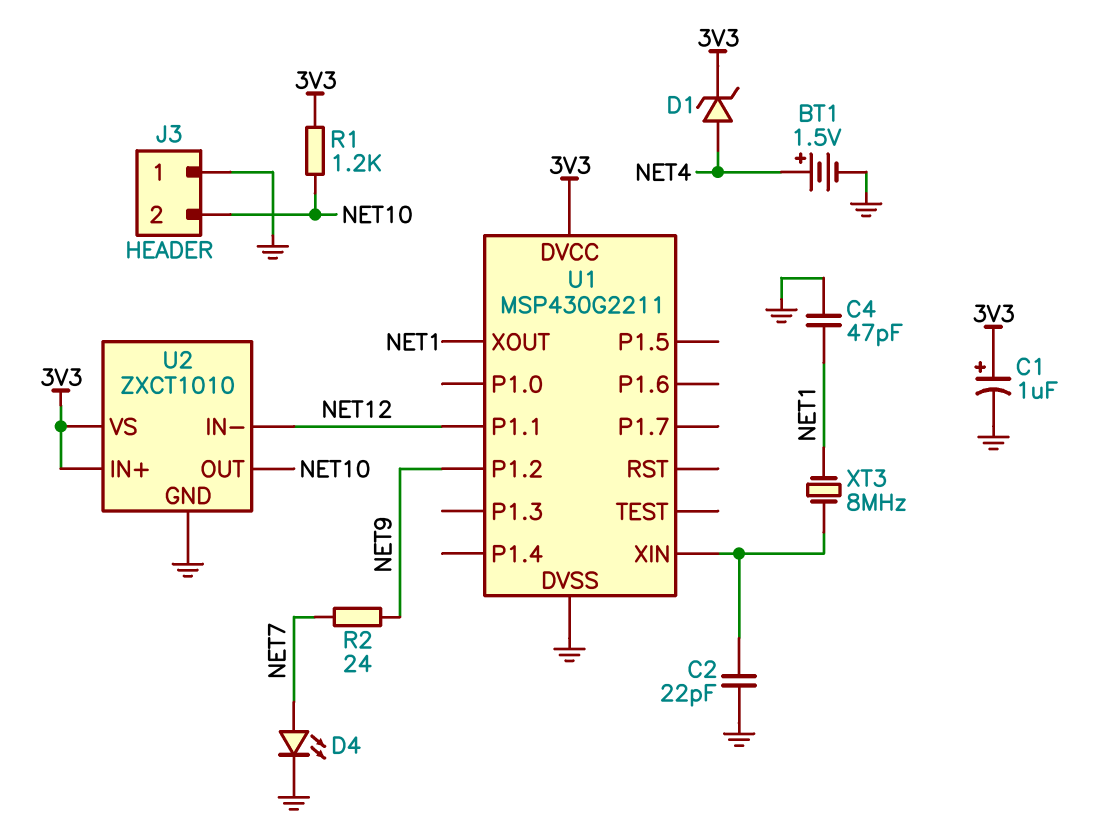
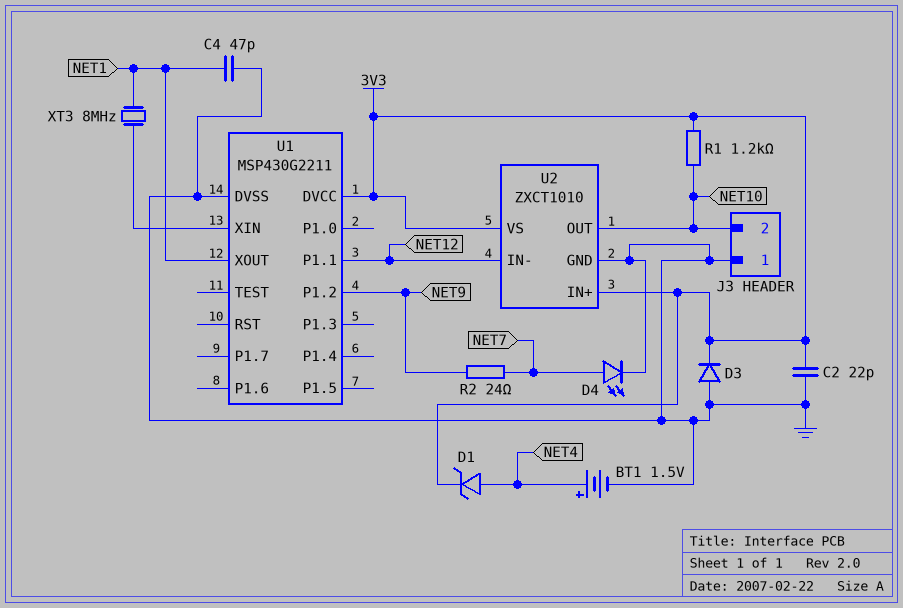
C1: 1uF (plus 3V3, minus GND) -> none
C2: 22pF (GND, U1/XIN) -> 22pF (3V3, GND)
D3: none -> diode (A GND, K 3V3)

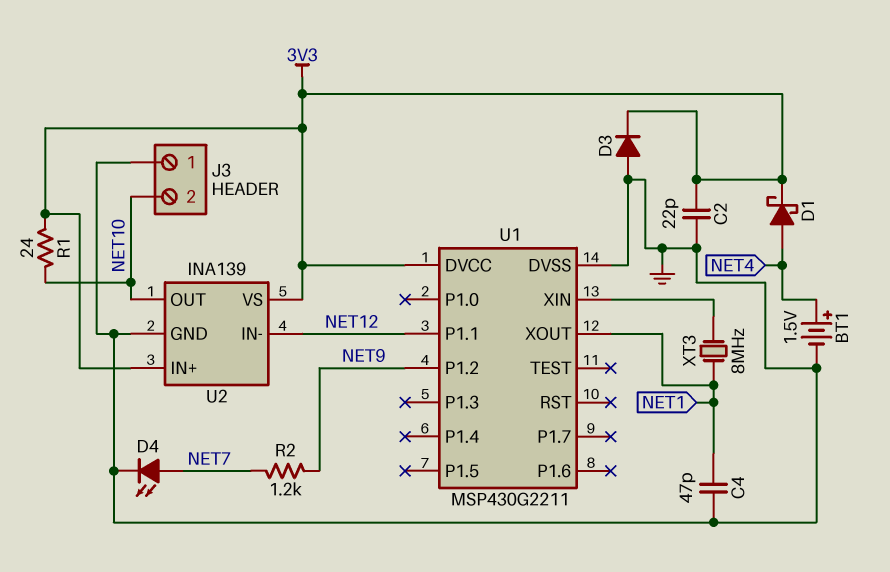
D1: zener (A NET4, K 3V3) -> schottky (A NET4, K 3V3)
R1: 1.2k (3V3, NET10) -> 24 (3V3, NET10)
R2: 24 (NET7, NET9) -> 1.2k (NET7, NET9)
U2: ZXCT1010 -> INA139

